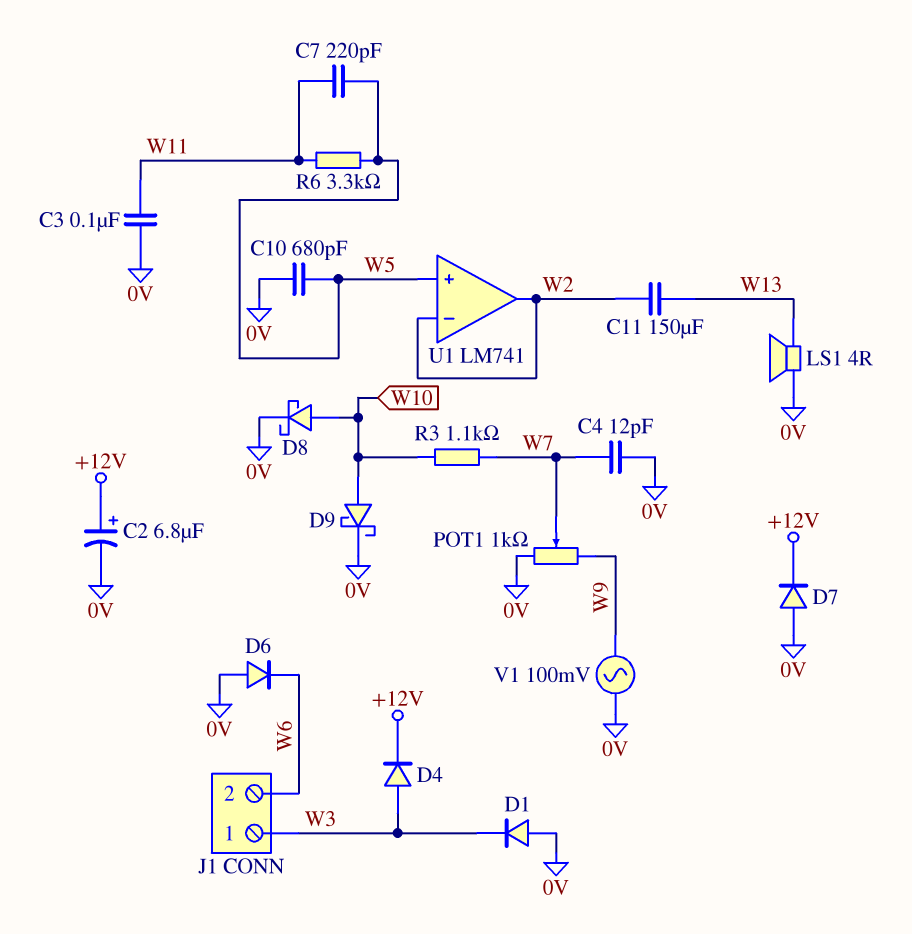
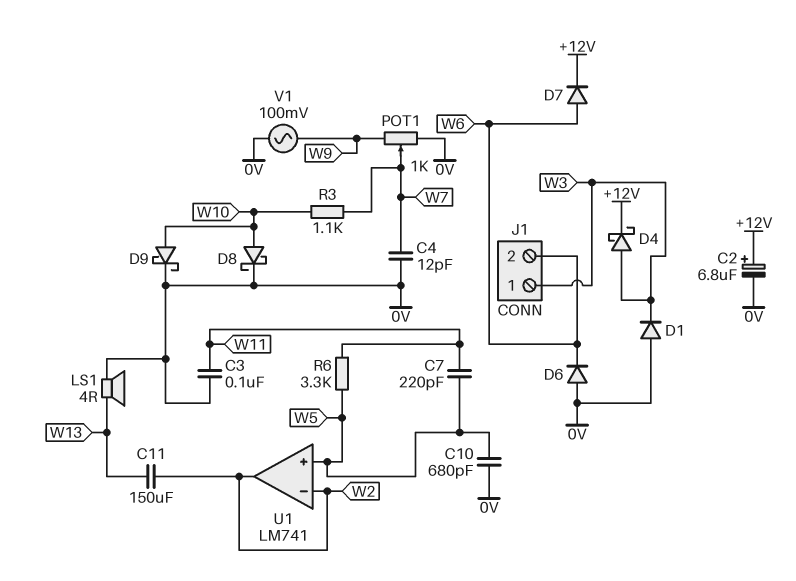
D4: diode (A W3, K +12V) -> schottky (A W3, K +12V)
D7: diode (A 0V, K +12V) -> diode (A W6, K +12V)

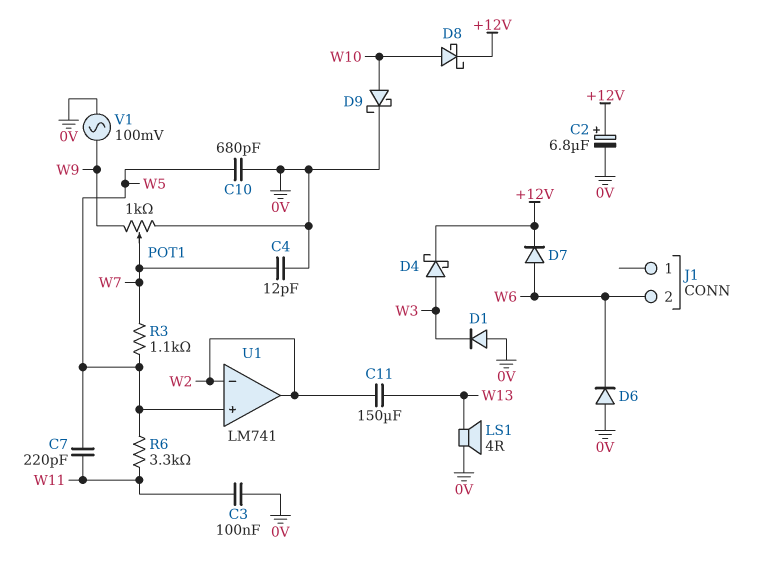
D8: schottky (A W10, K 0V) -> schottky (A W10, K +12V)
J1 pin 1: W3 -> none
R3: 1.1k (W7, W10) -> 1.1k (W5, W7)

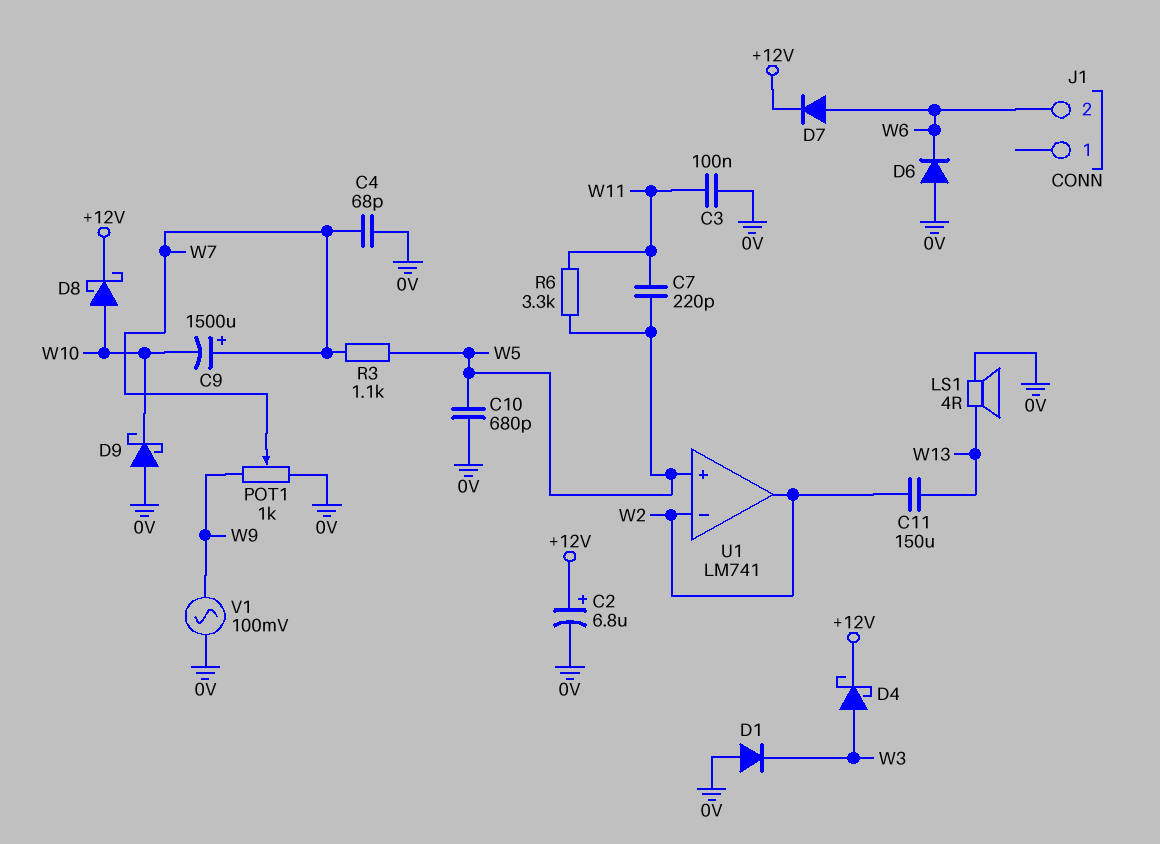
C4: 12pF (0V, W7) -> 68pF (0V, W7)
C9: none -> 1500uF (plus W7, minus W10)
D9: schottky (A W10, K 0V) -> schottky (A 0V, K W10)

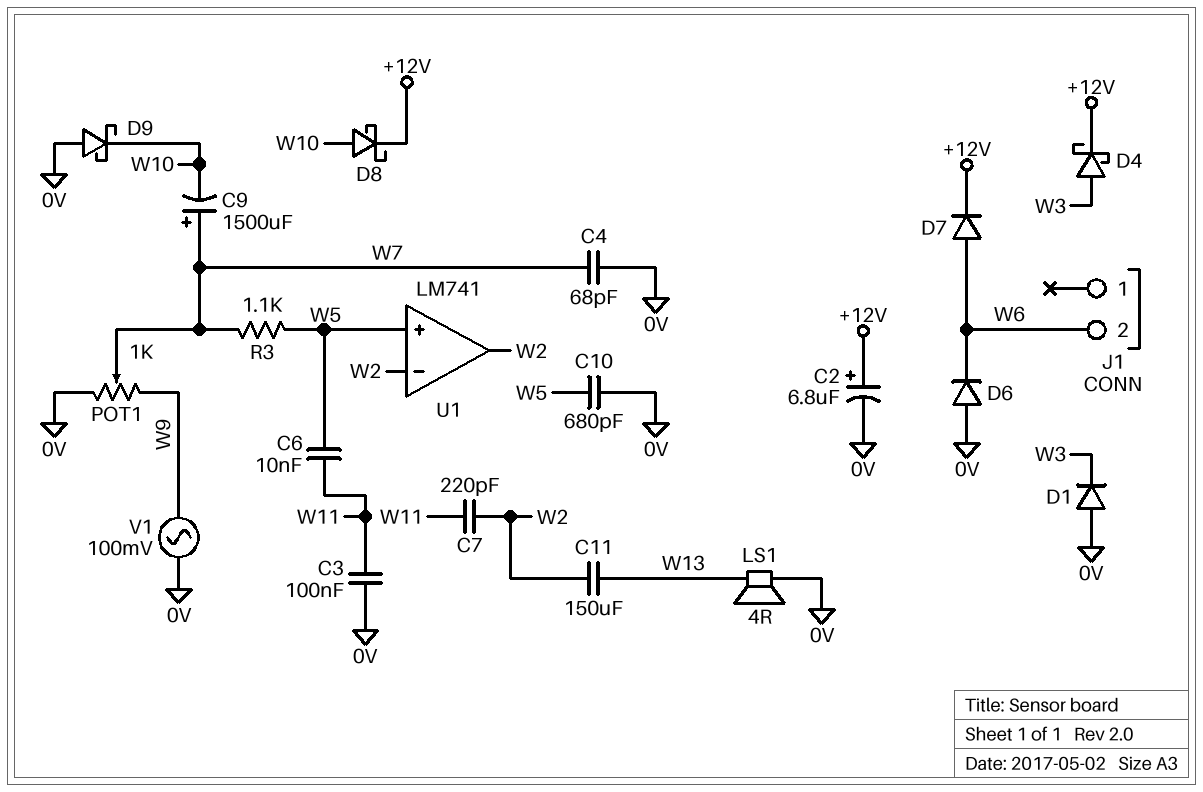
C6: none -> 10nF (W5, W11)
C7: 220pF (W5, W11) -> 220pF (W2, W11)
R6: 3.3k (W5, W11) -> none

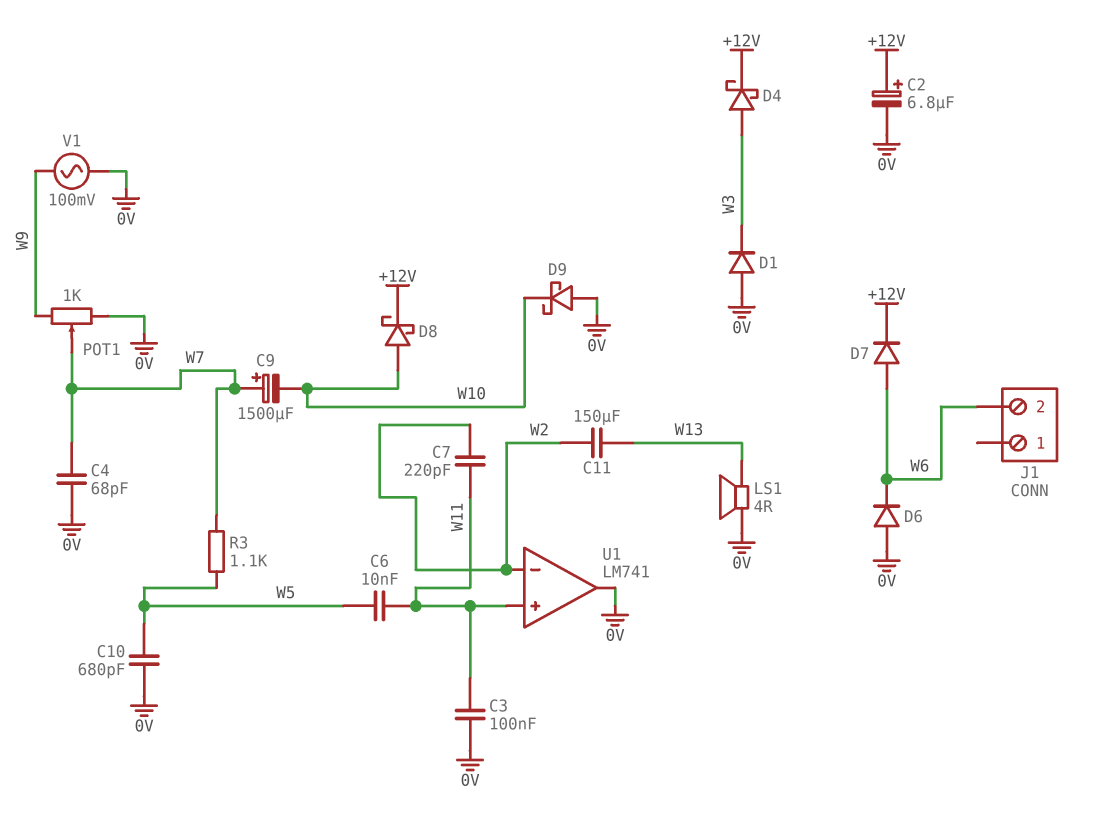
U1 pin in+: W5 -> W11
U1 pin out: W2 -> 0V

